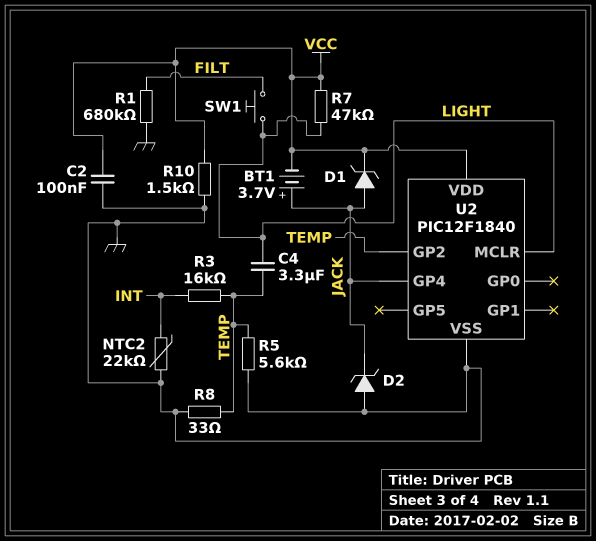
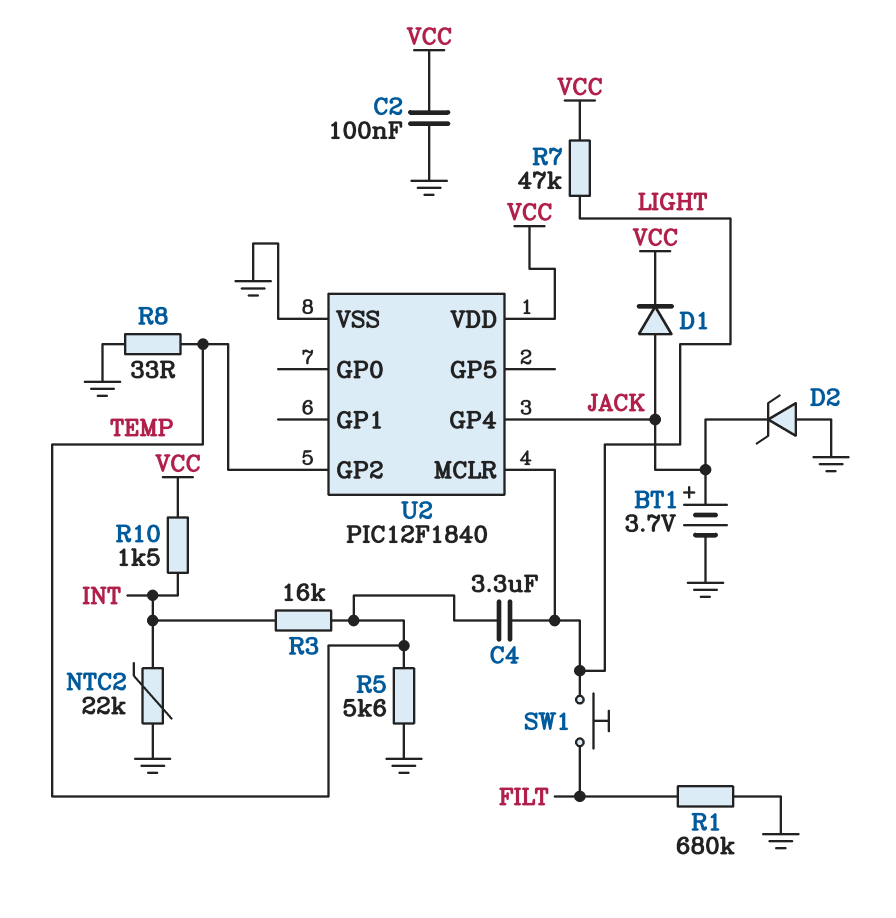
BT1: 3.7V (plus JACK, minus VCC) -> 3.7V (plus JACK, minus GND)
D1: zener (A JACK, K VCC) -> diode (A JACK, K VCC)
R10: 1.5k (GND, VCC) -> 1.5k (INT, VCC)

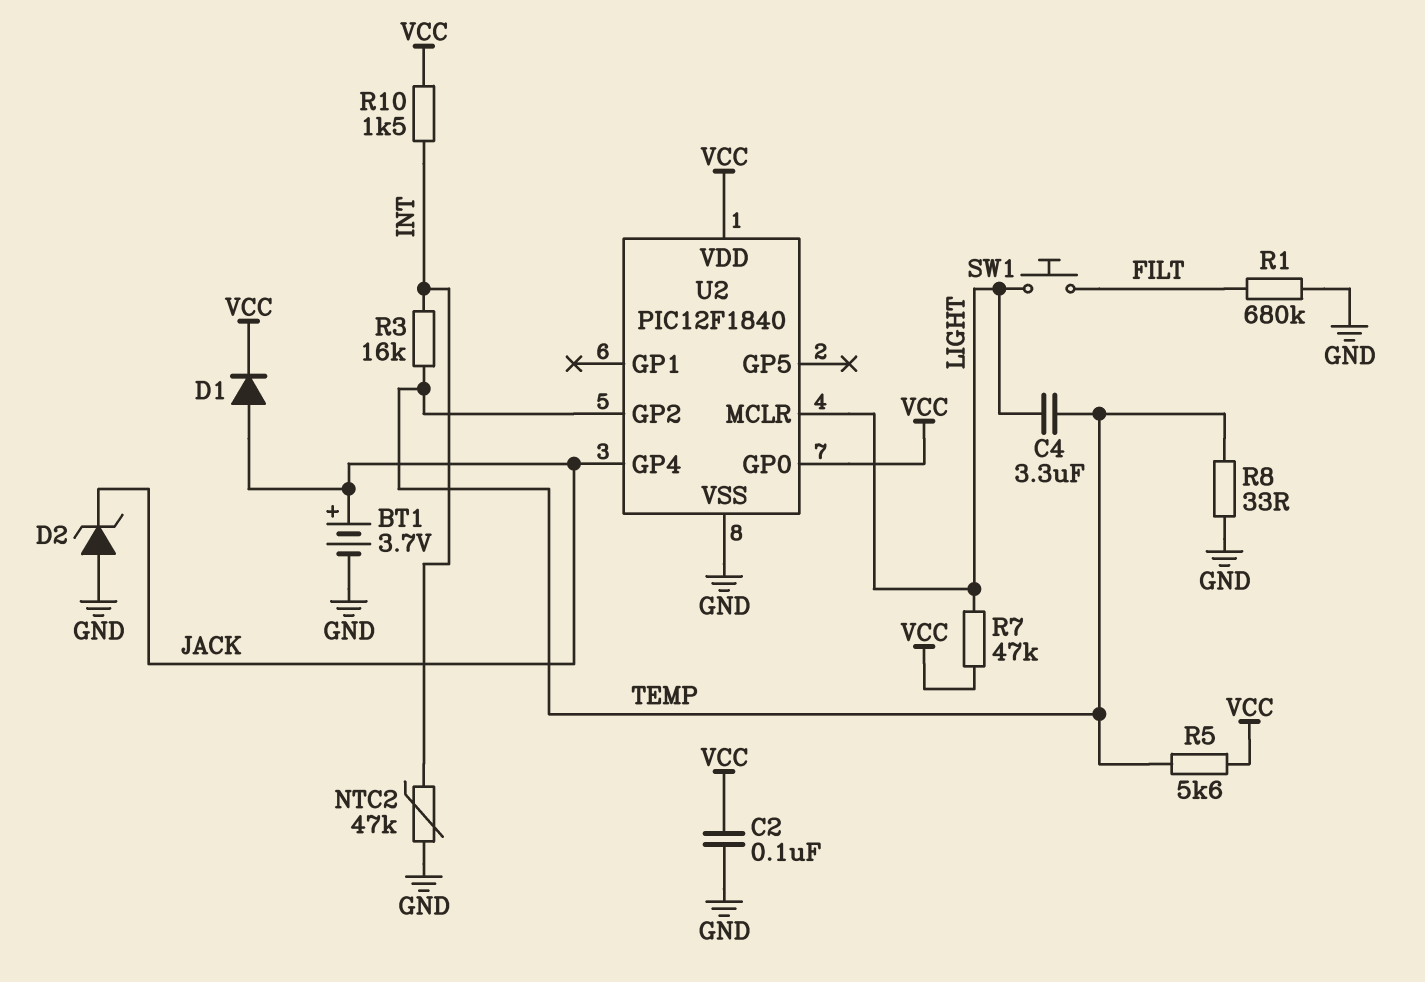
NTC2: 22k (GND, INT) -> 47k (GND, INT)
R5: 5.6k (GND, TEMP) -> 5.6k (TEMP, VCC)
U2 pin GP0: none -> VCC

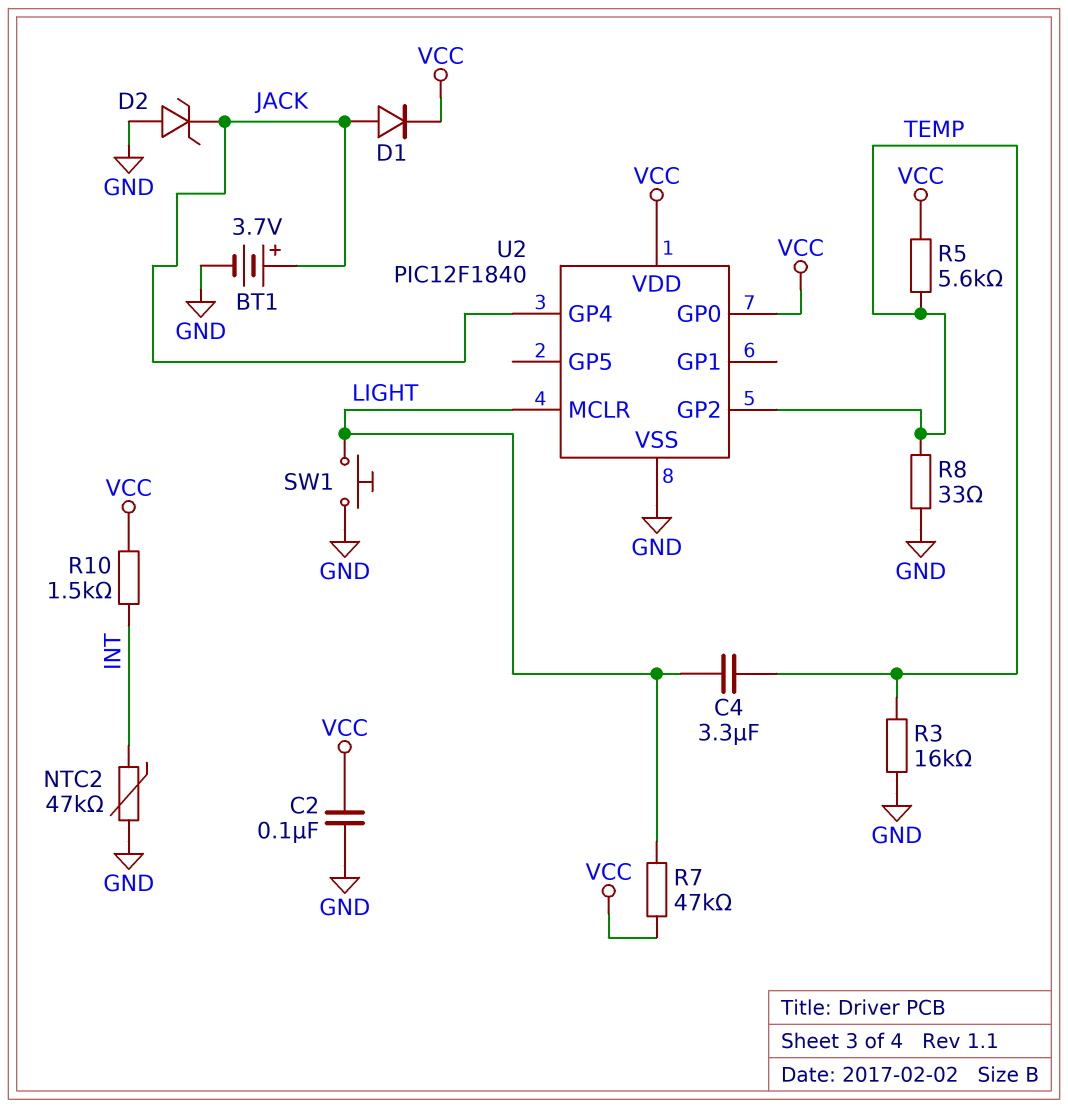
R1: 680k (FILT, GND) -> none
R3: 16k (INT, TEMP) -> 16k (GND, TEMP)
SW1: button (FILT, LIGHT) -> button (GND, LIGHT)

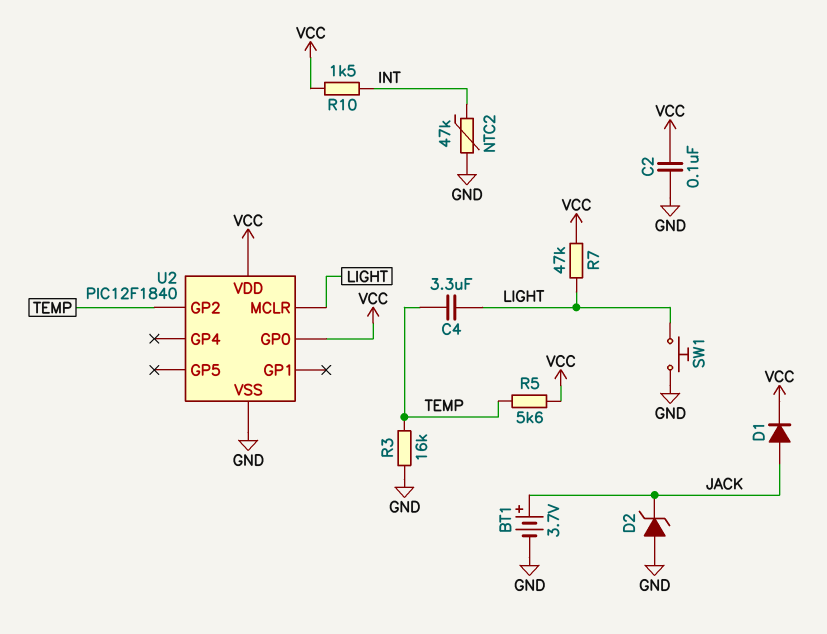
R8: 33 (GND, TEMP) -> none
U2 pin GP4: JACK -> none

